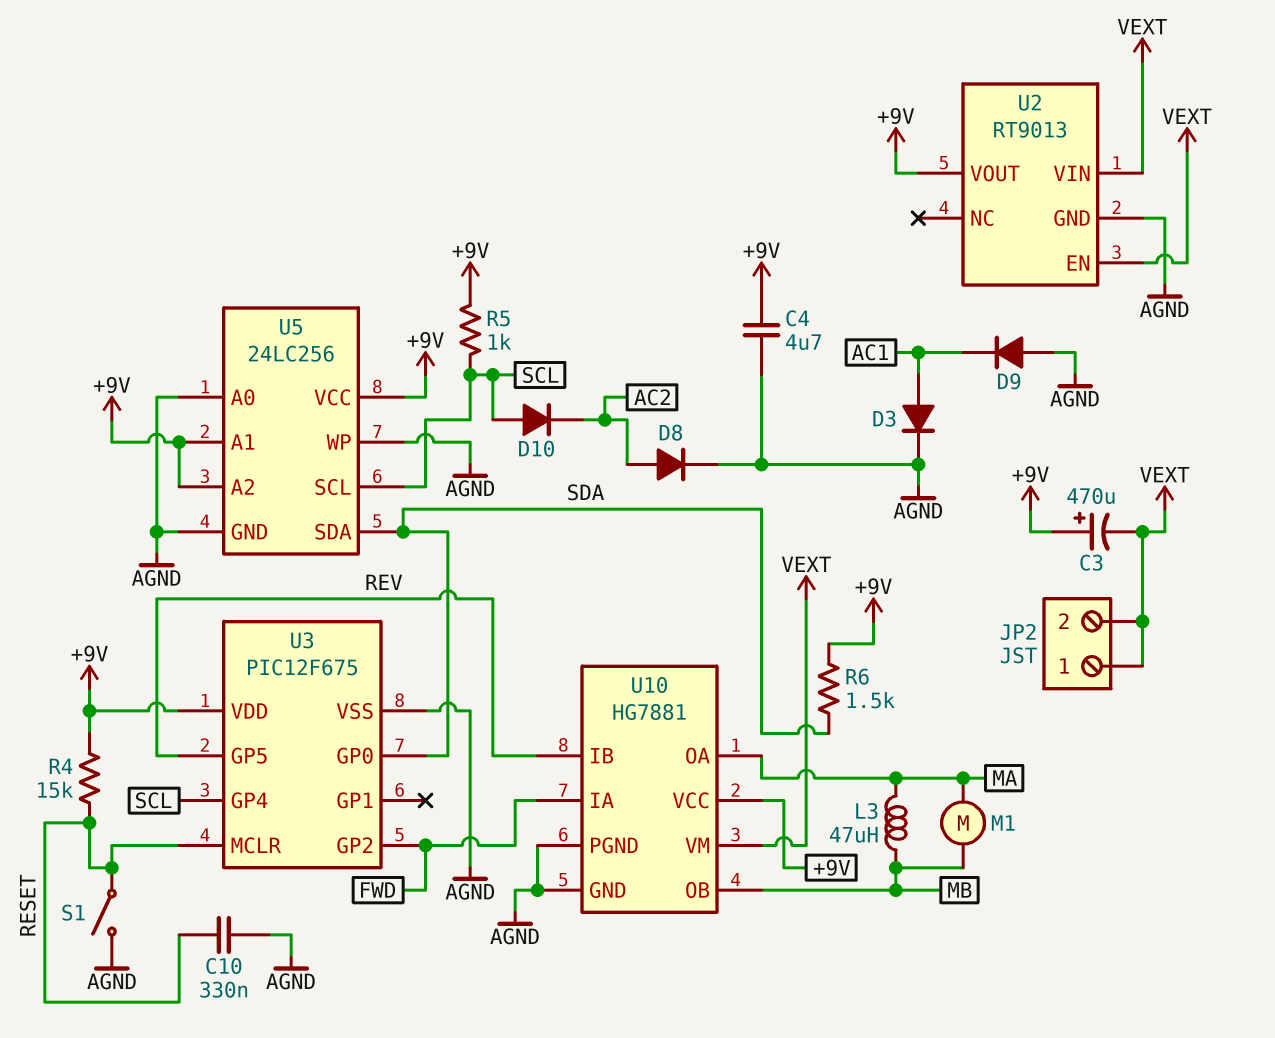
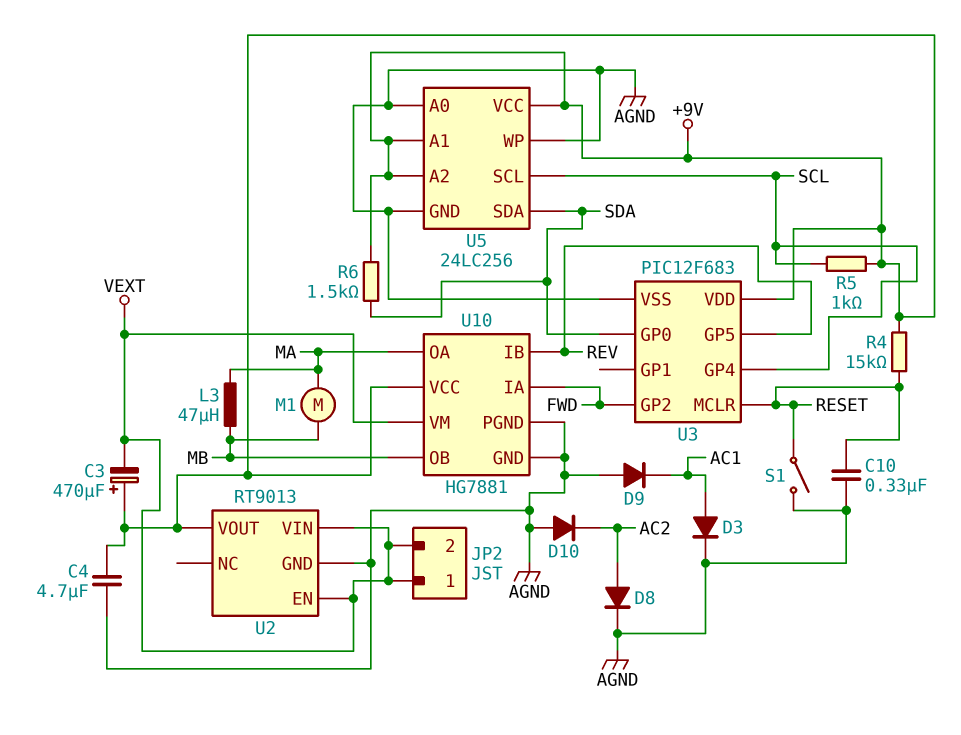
D10: diode (A SCL, K AC2) -> diode (A AGND, K AC2)
U3: PIC12F675 -> PIC12F683

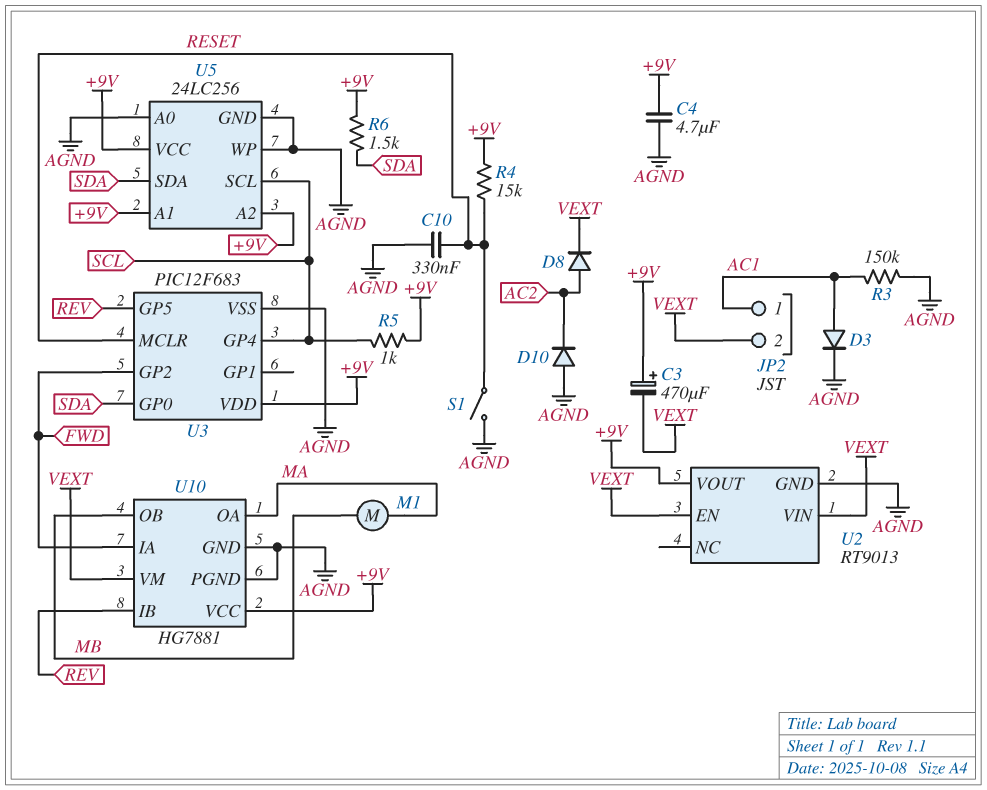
D8: diode (A AC2, K AGND) -> diode (A AC2, K VEXT)
D9: diode (A AGND, K AC1) -> none
JP2 pin 1: VEXT -> AC1
L3: 47uH (MA, MB) -> none
R3: none -> 150k (AC1, AGND)

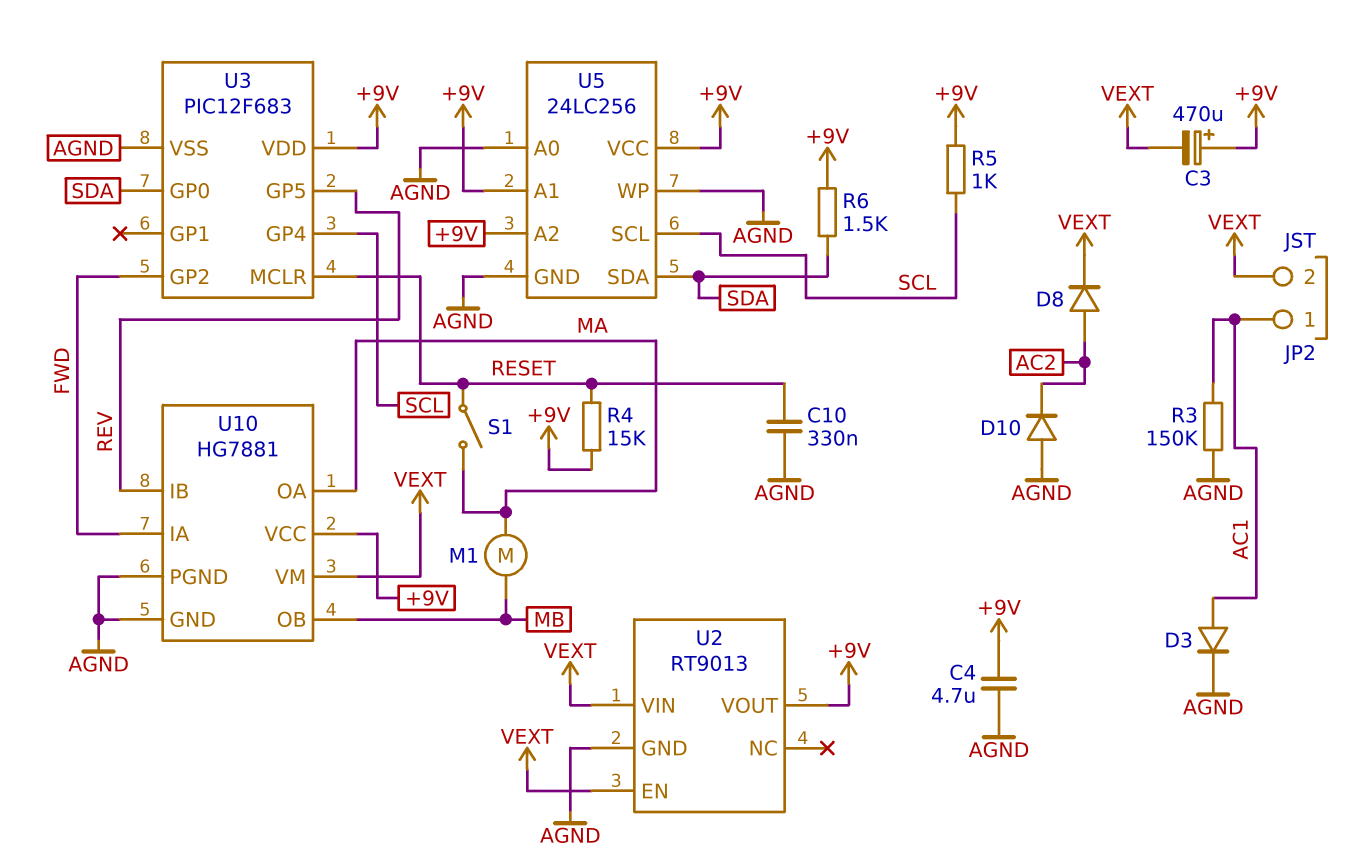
S1: switch (AGND, RESET) -> switch (MA, RESET)

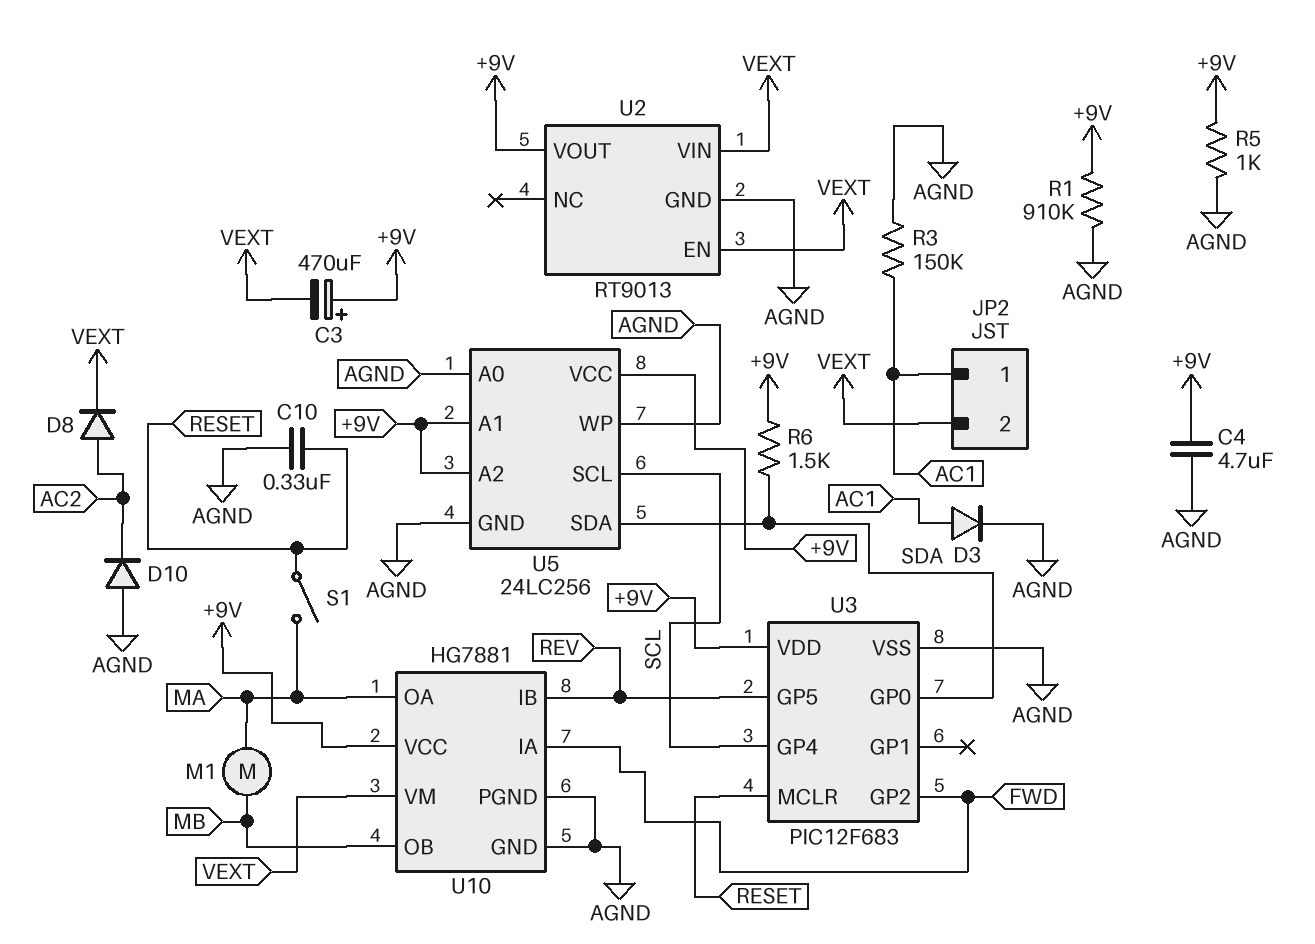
R1: none -> 910k (+9V, AGND)
R4: 15k (+9V, RESET) -> none
R5: 1k (+9V, SCL) -> 1k (+9V, AGND)

